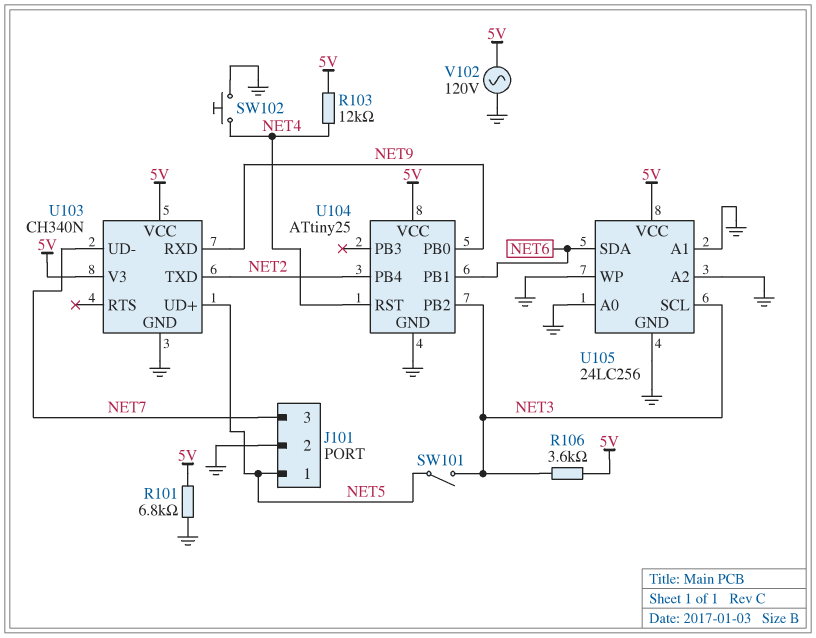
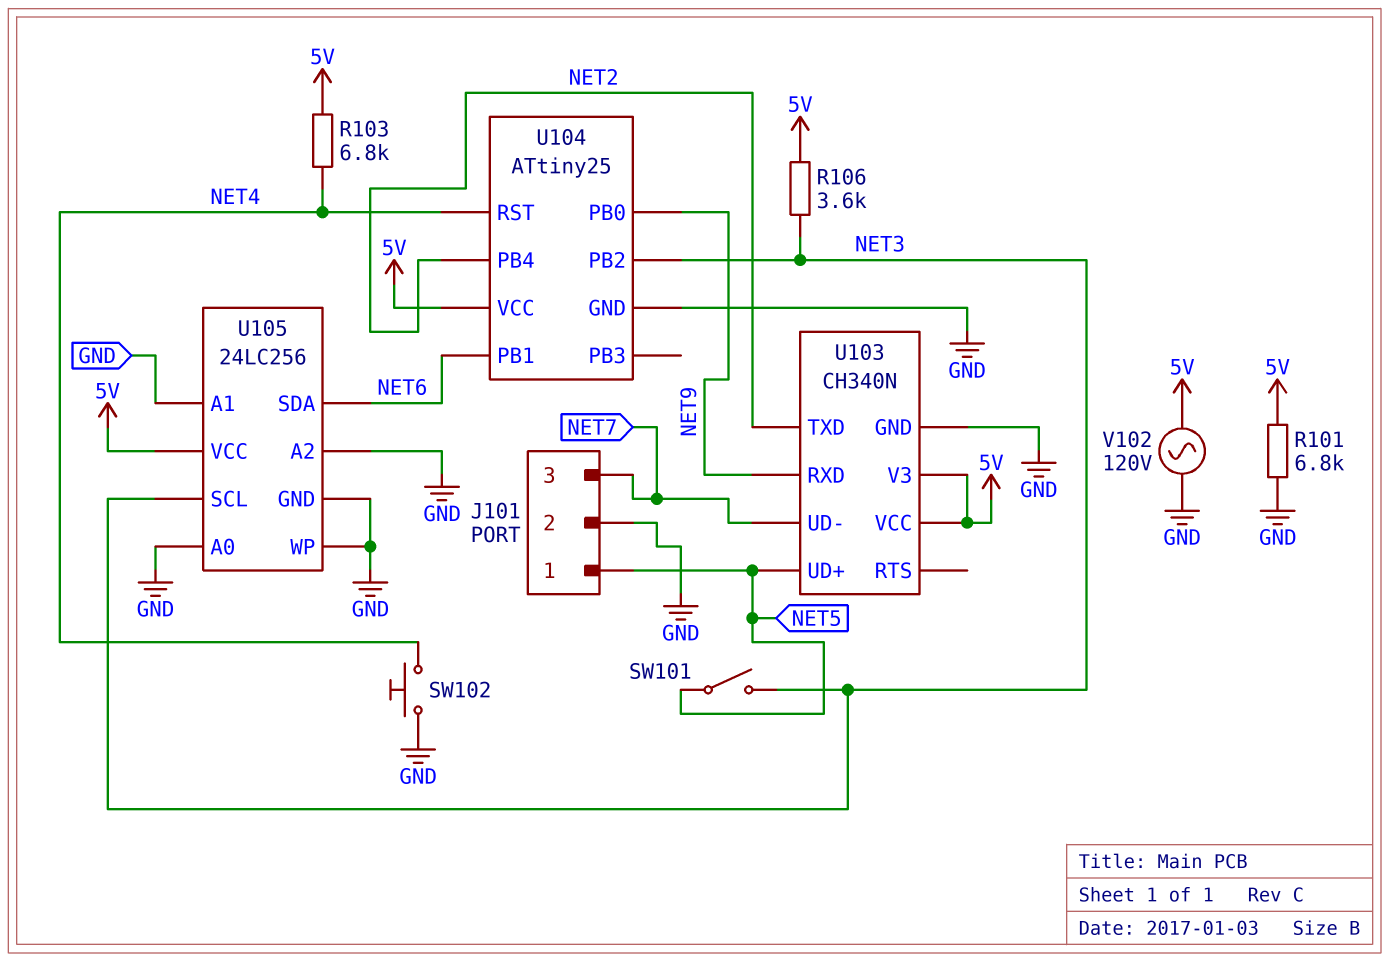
R103: 12k (5V, NET4) -> 6.8k (5V, NET4)

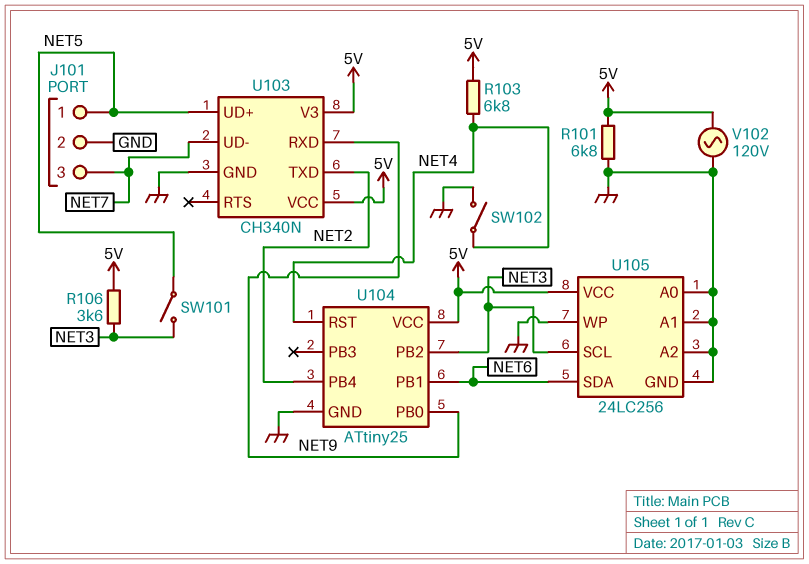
SW102: button (GND, NET4) -> switch (GND, NET4)

